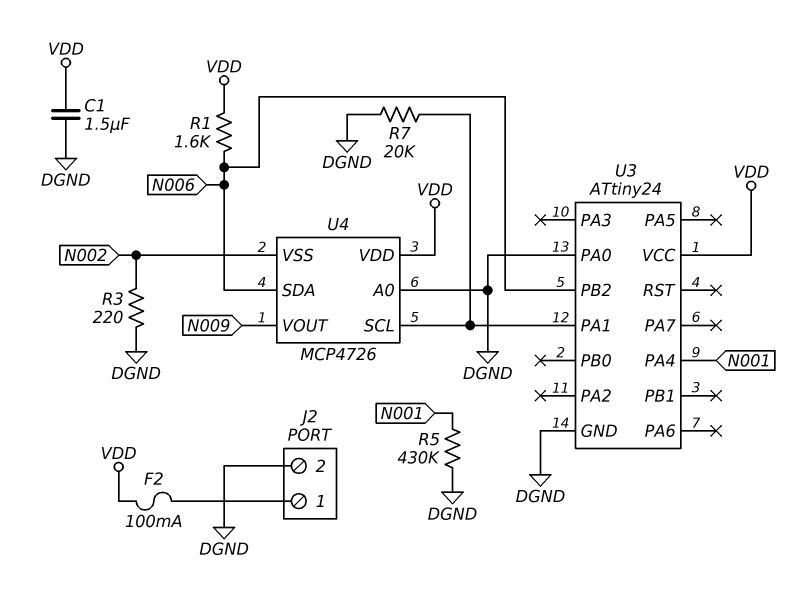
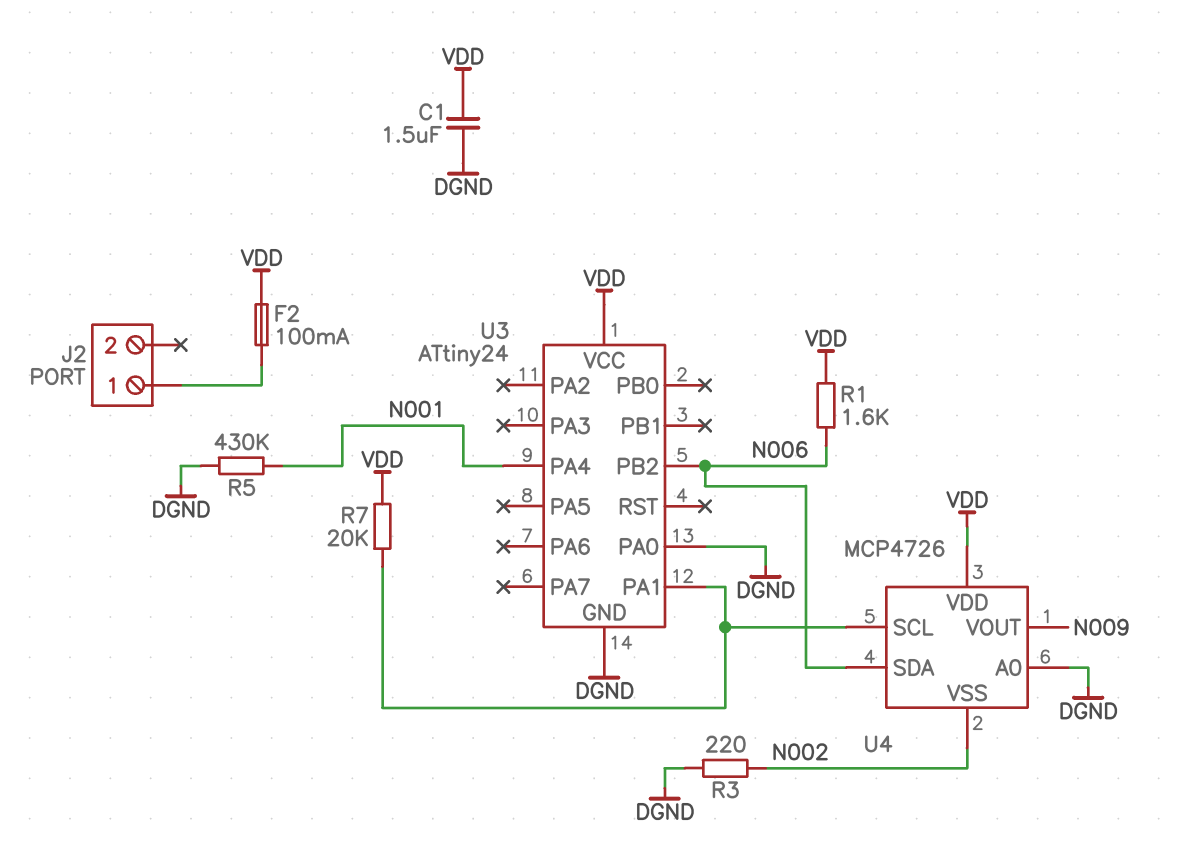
J2 pin 2: DGND -> none
R7: 20k (DGND, U3/PA1) -> 20k (U3/PA1, VDD)

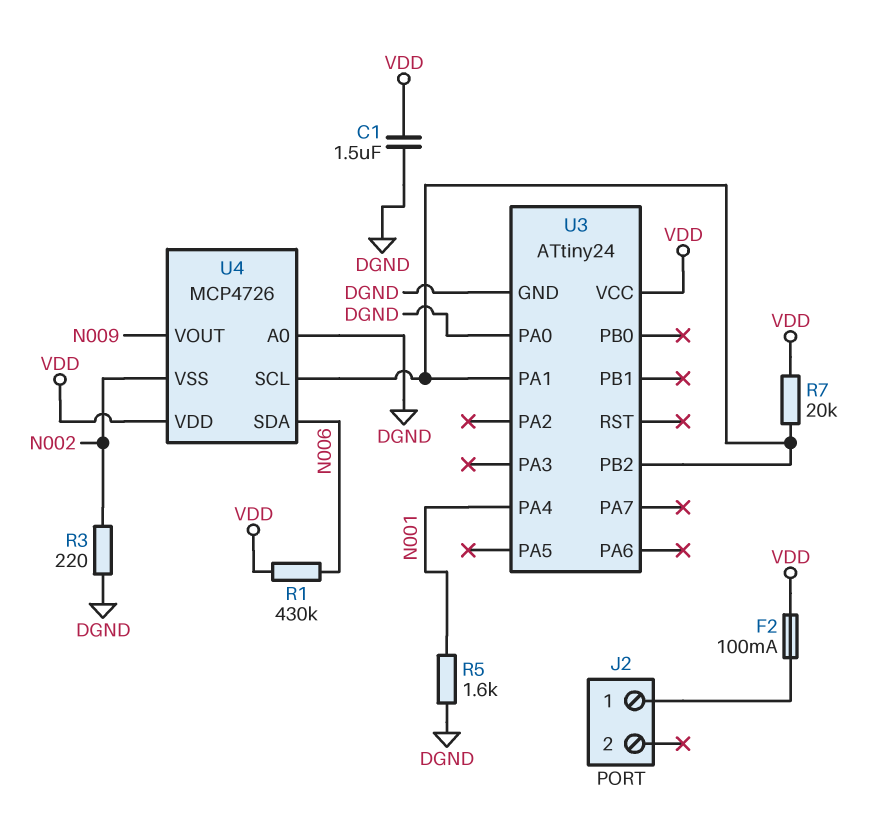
R1: 1.6k (N006, VDD) -> 430k (N006, VDD)
R5: 430k (DGND, N001) -> 1.6k (DGND, N001)
U3 pin PB2: N006 -> U3/PA1

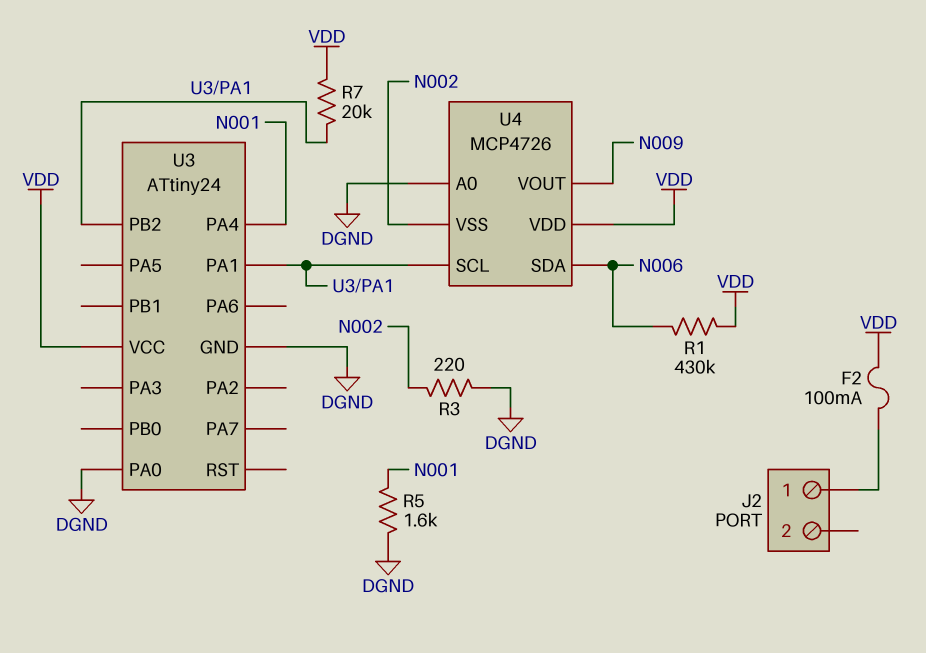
C1: 1.5uF (DGND, VDD) -> none

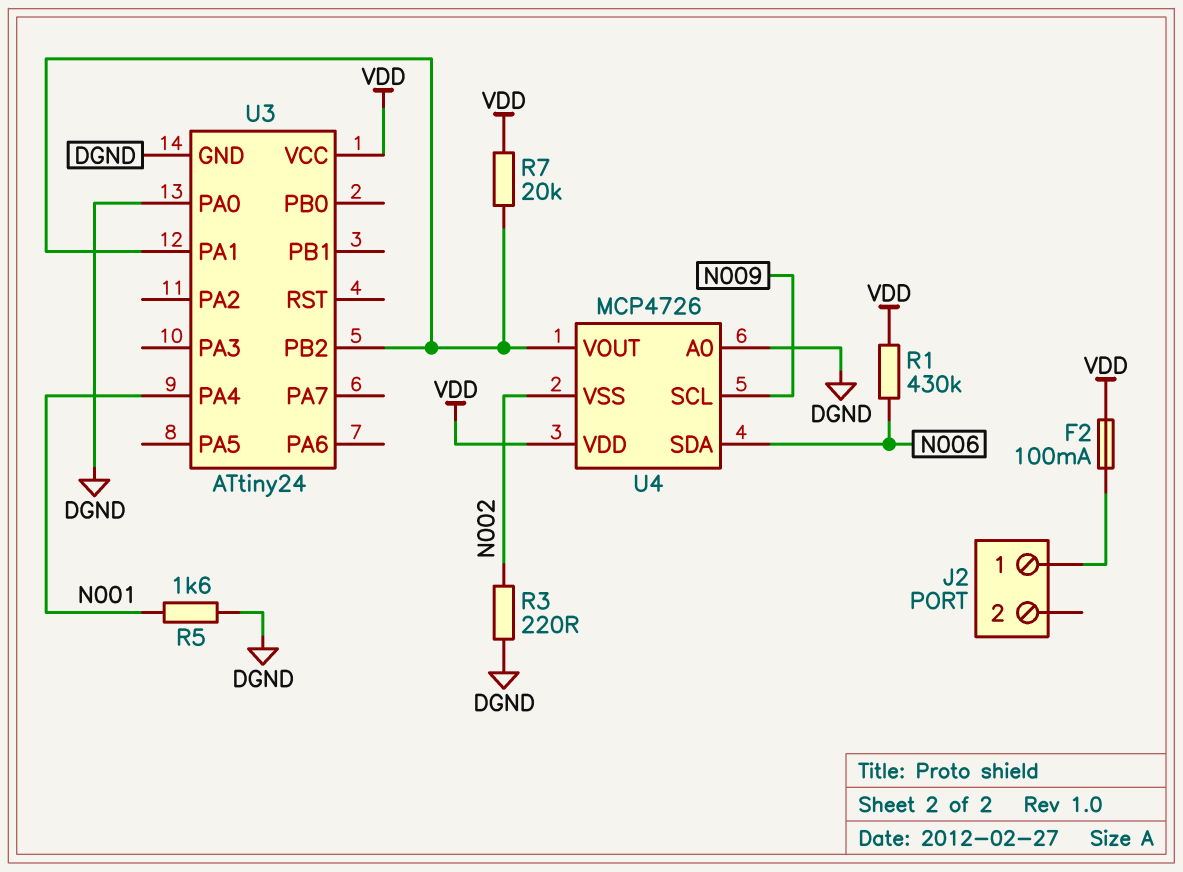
U4 pin SCL: U3/PA1 -> N009
U4 pin VOUT: N009 -> U3/PA1

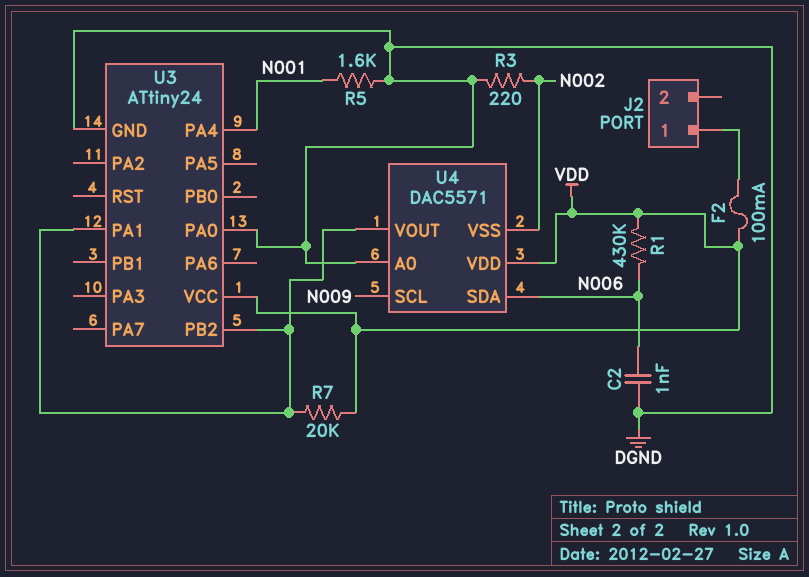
C2: none -> 1nF (DGND, N006)
U4: MCP4726 -> DAC5571

